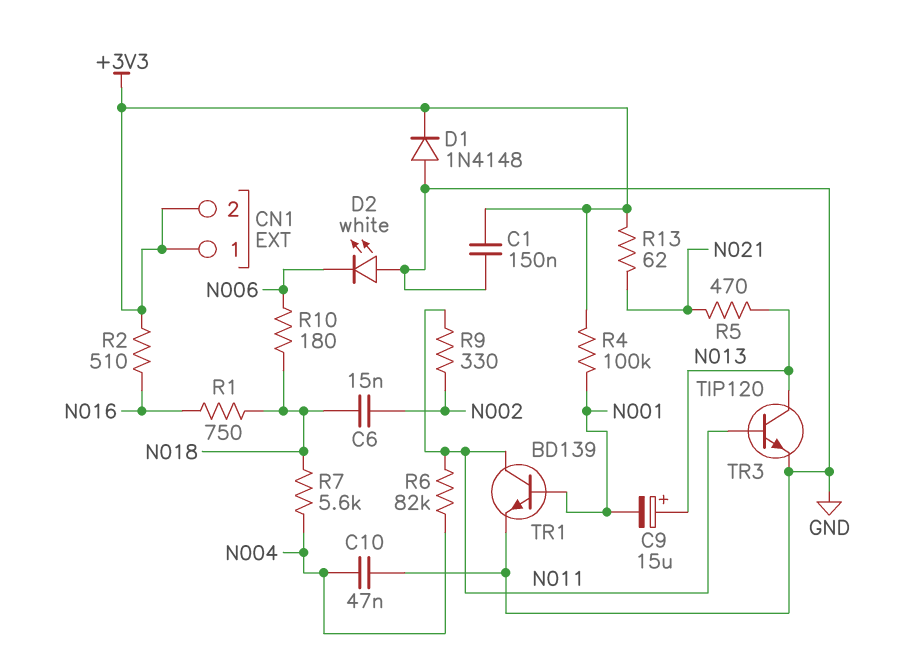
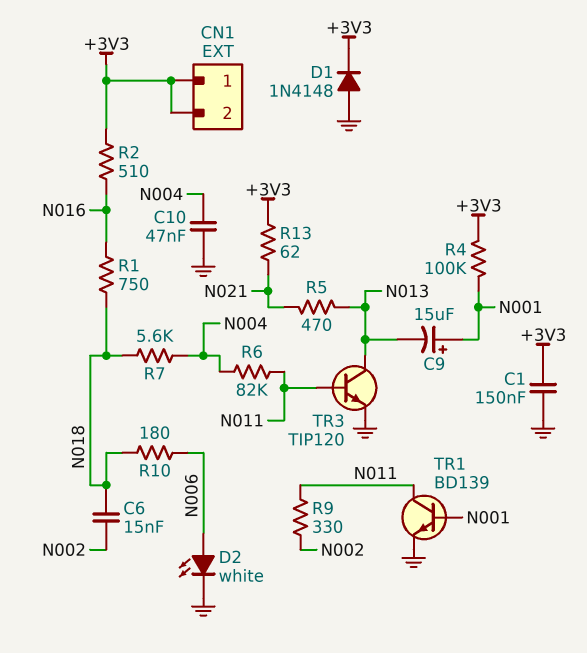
C9: 15uF (plus N013, minus N001) -> 15uF (plus N001, minus N013)
D2: LED white (A GND, K N006) -> LED white (A N006, K GND)

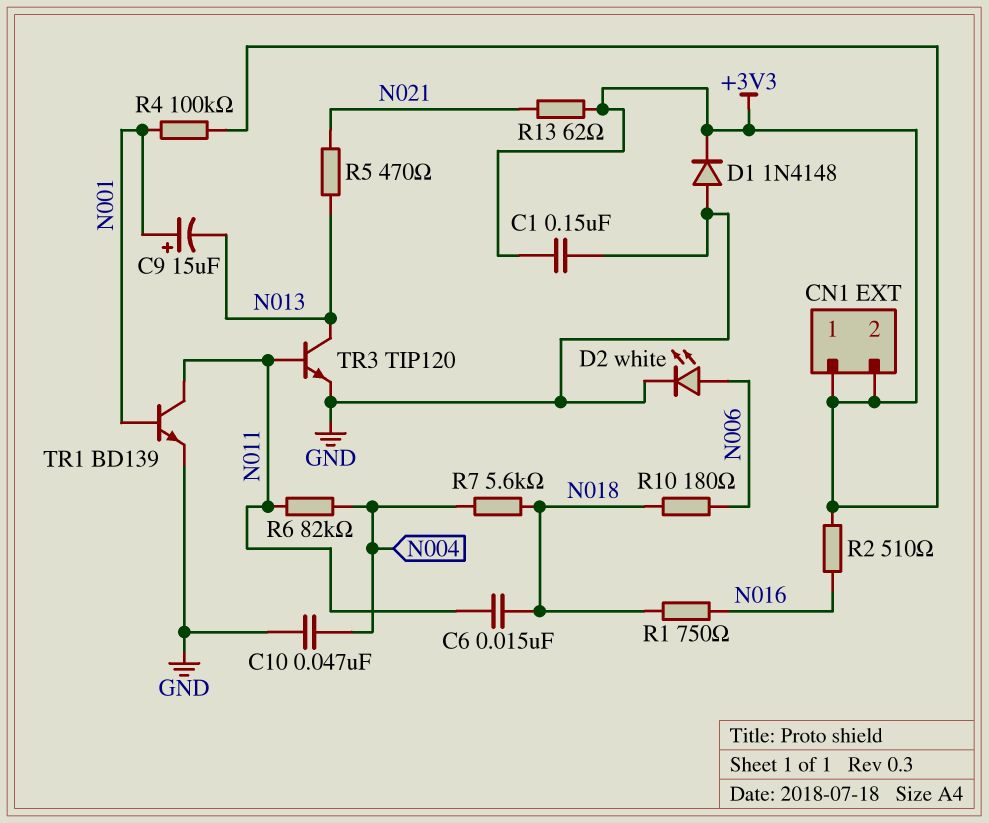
C6: 15nF (N002, N018) -> 15nF (N011, N018)
R9: 330 (N002, N011) -> none

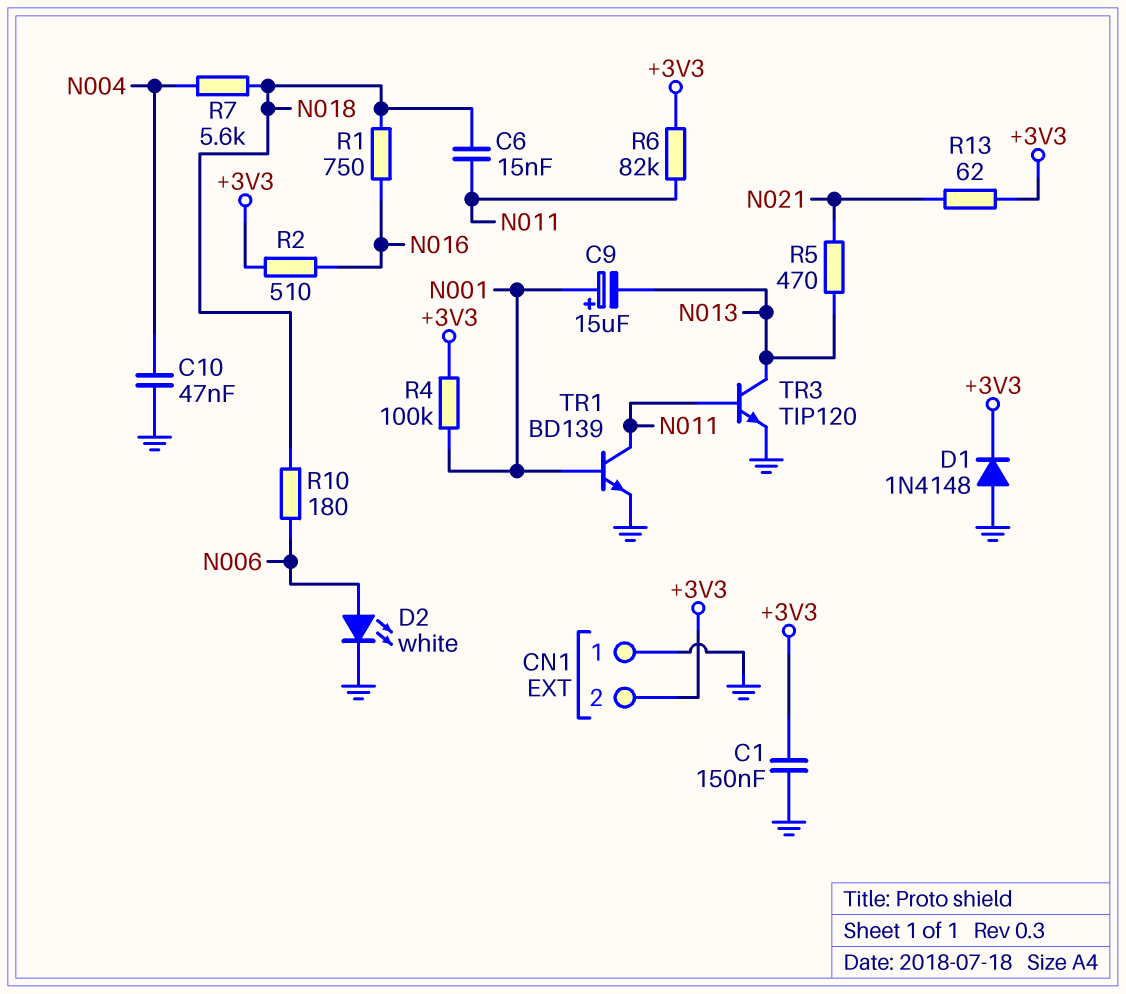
CN1 pin 1: +3V3 -> GND
R6: 82k (N004, N011) -> 82k (+3V3, N011)

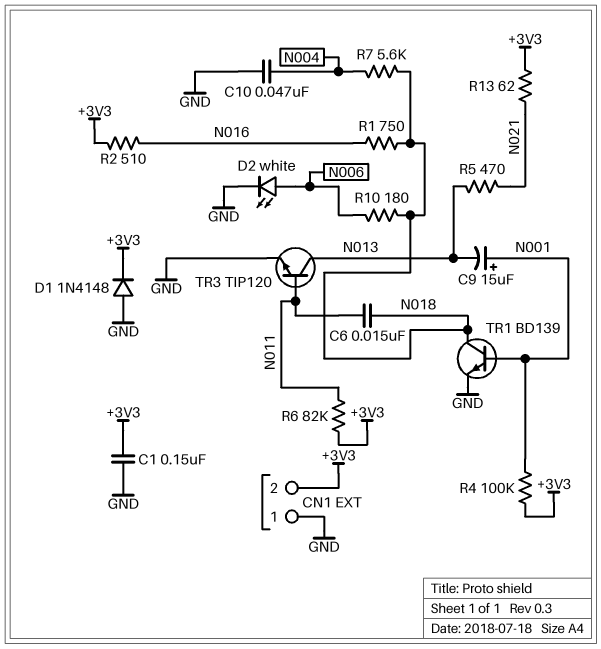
TR1: NPN BD139 (B N001, C N011, E GND) -> NPN BD139 (B N001, C N018, E GND)

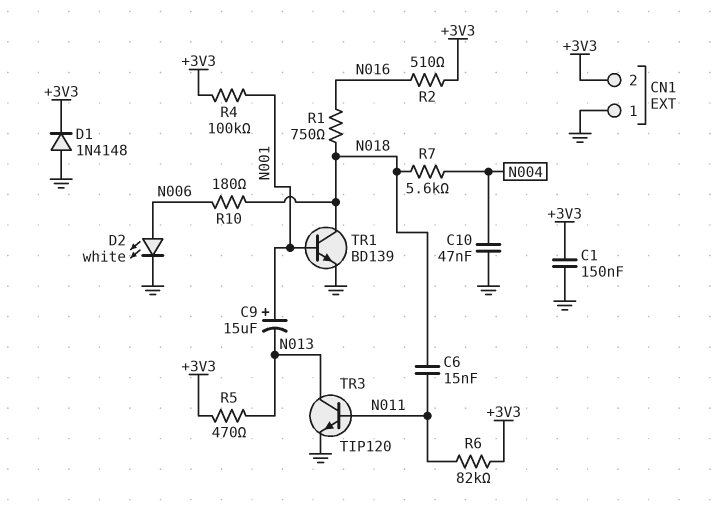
R5: 470 (N013, N021) -> 470 (+3V3, N013)
R13: 62 (+3V3, N021) -> none

